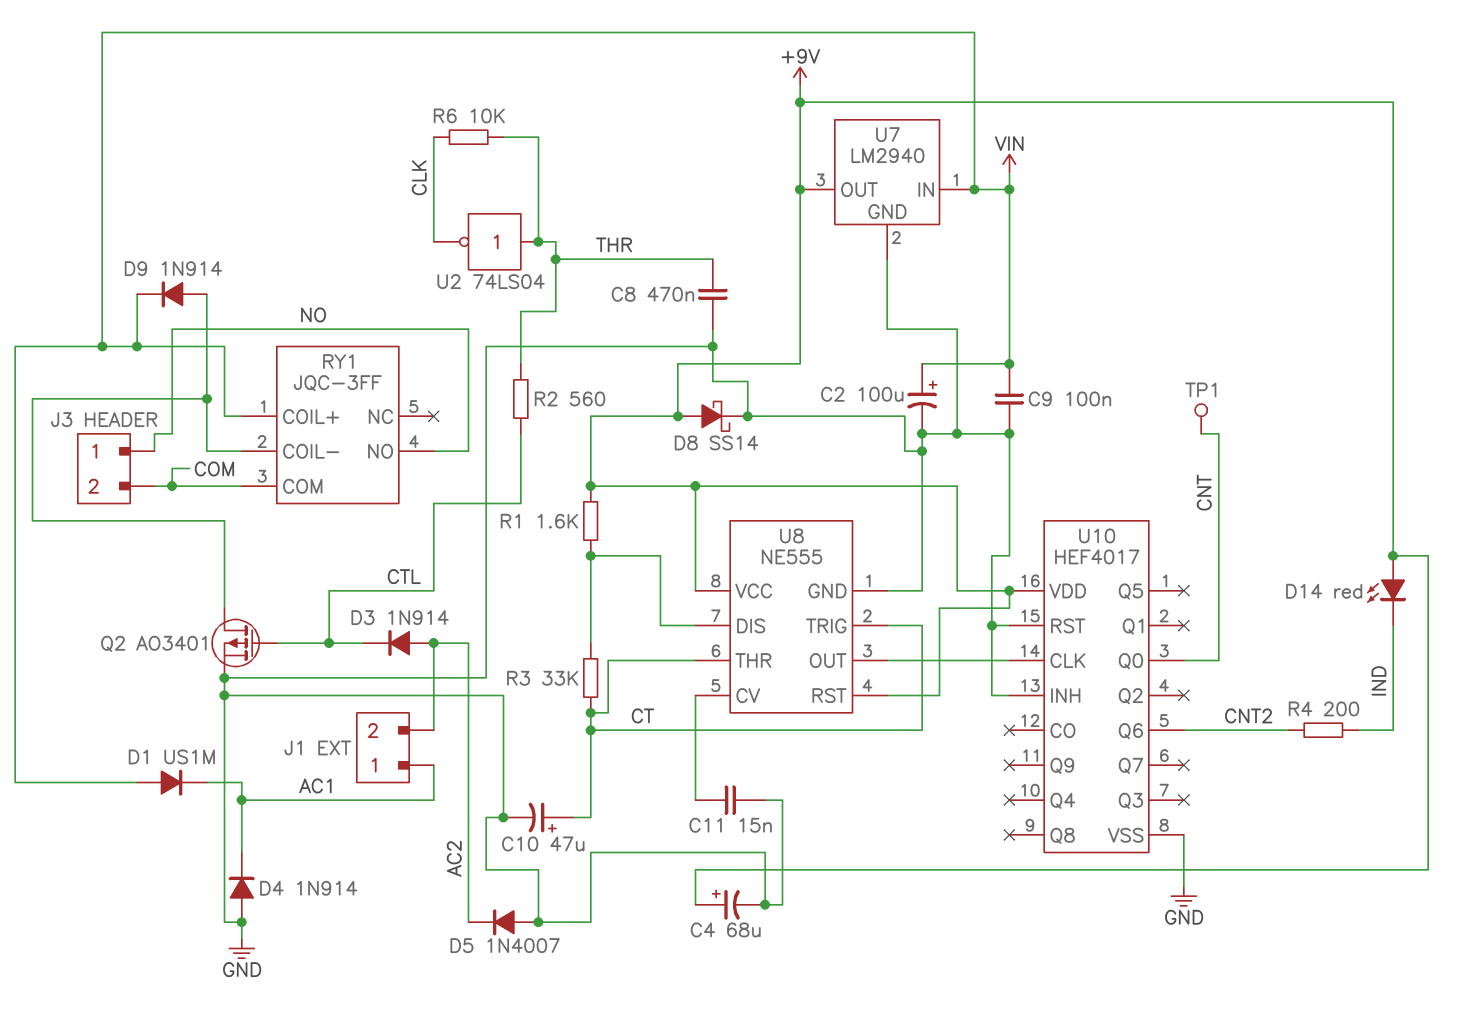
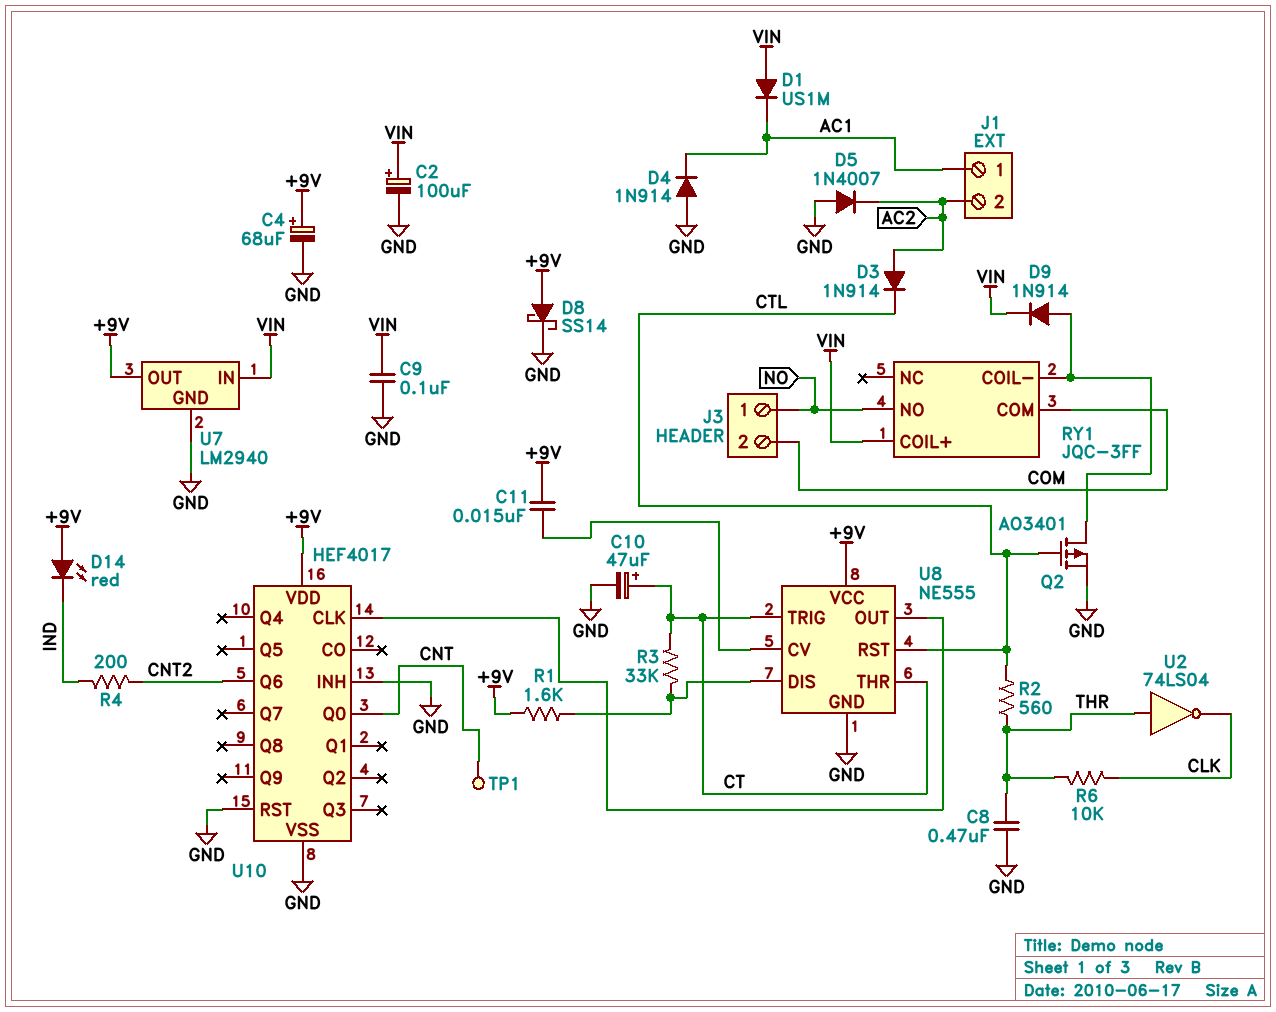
C11: 15nF (GND, U8/CV) -> 15nF (+9V, U8/CV)
U8 pin RST: +9V -> CTL

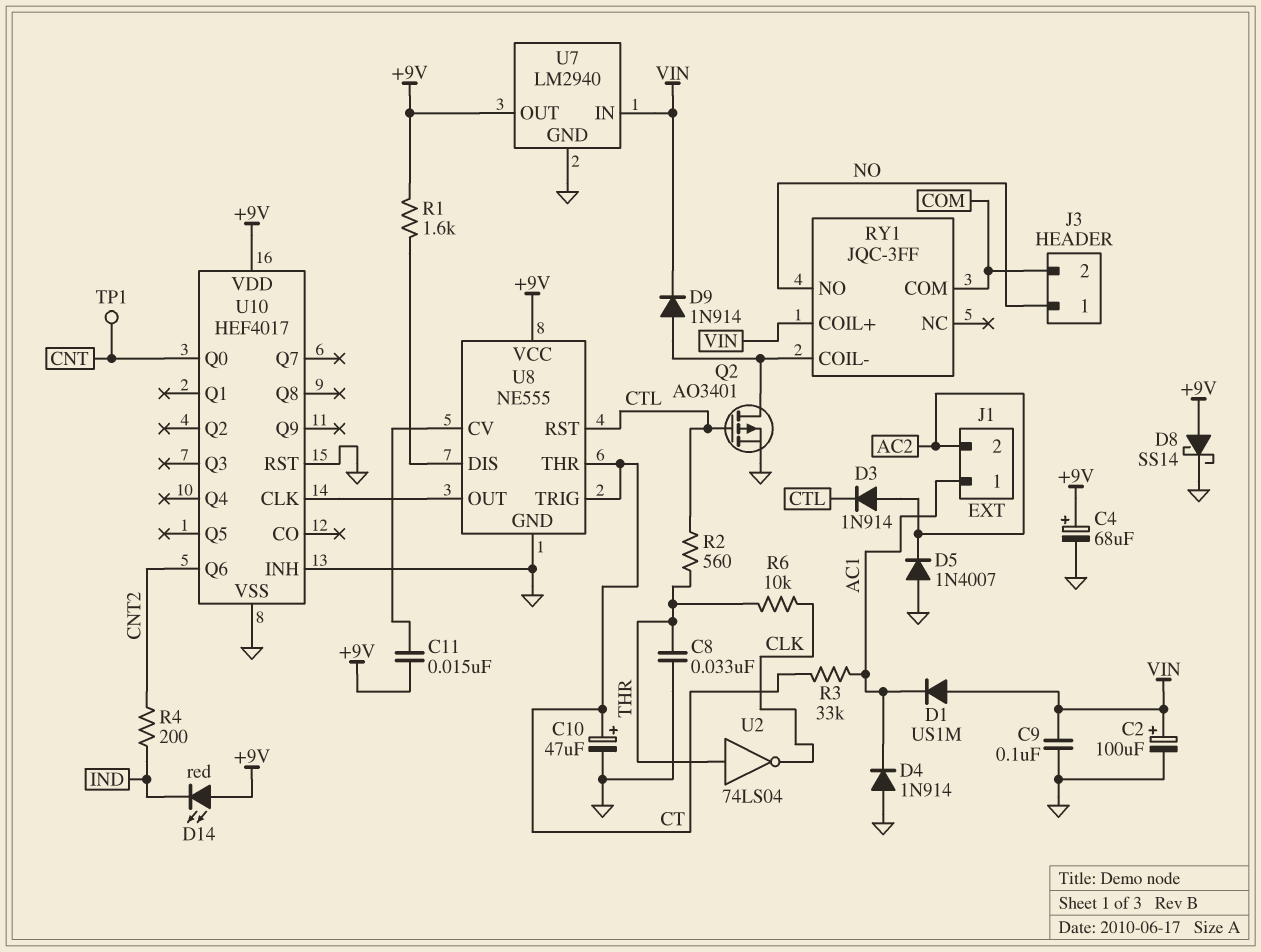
C8: 470nF (GND, THR) -> 33nF (GND, THR)
R3: 33k (CT, U8/DIS) -> 33k (AC1, CT)

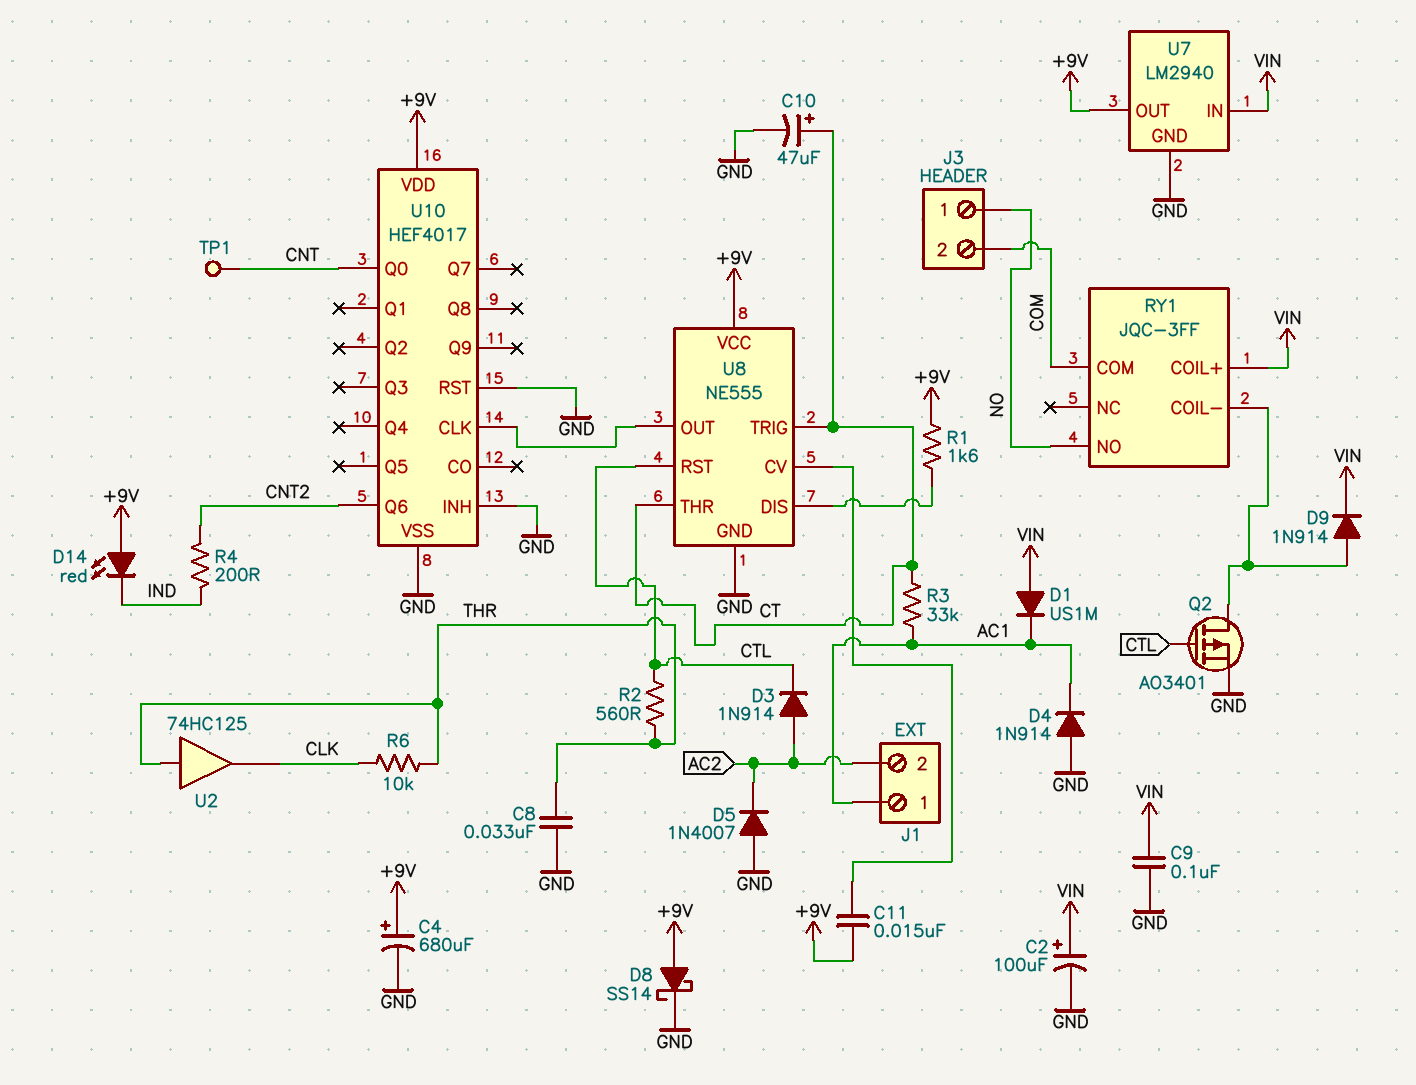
C4: 68uF (plus +9V, minus GND) -> 680uF (plus +9V, minus GND)
U2: NOT 74LS04 (in THR, out CLK) -> buffer 74HC125 (in THR, out CLK)

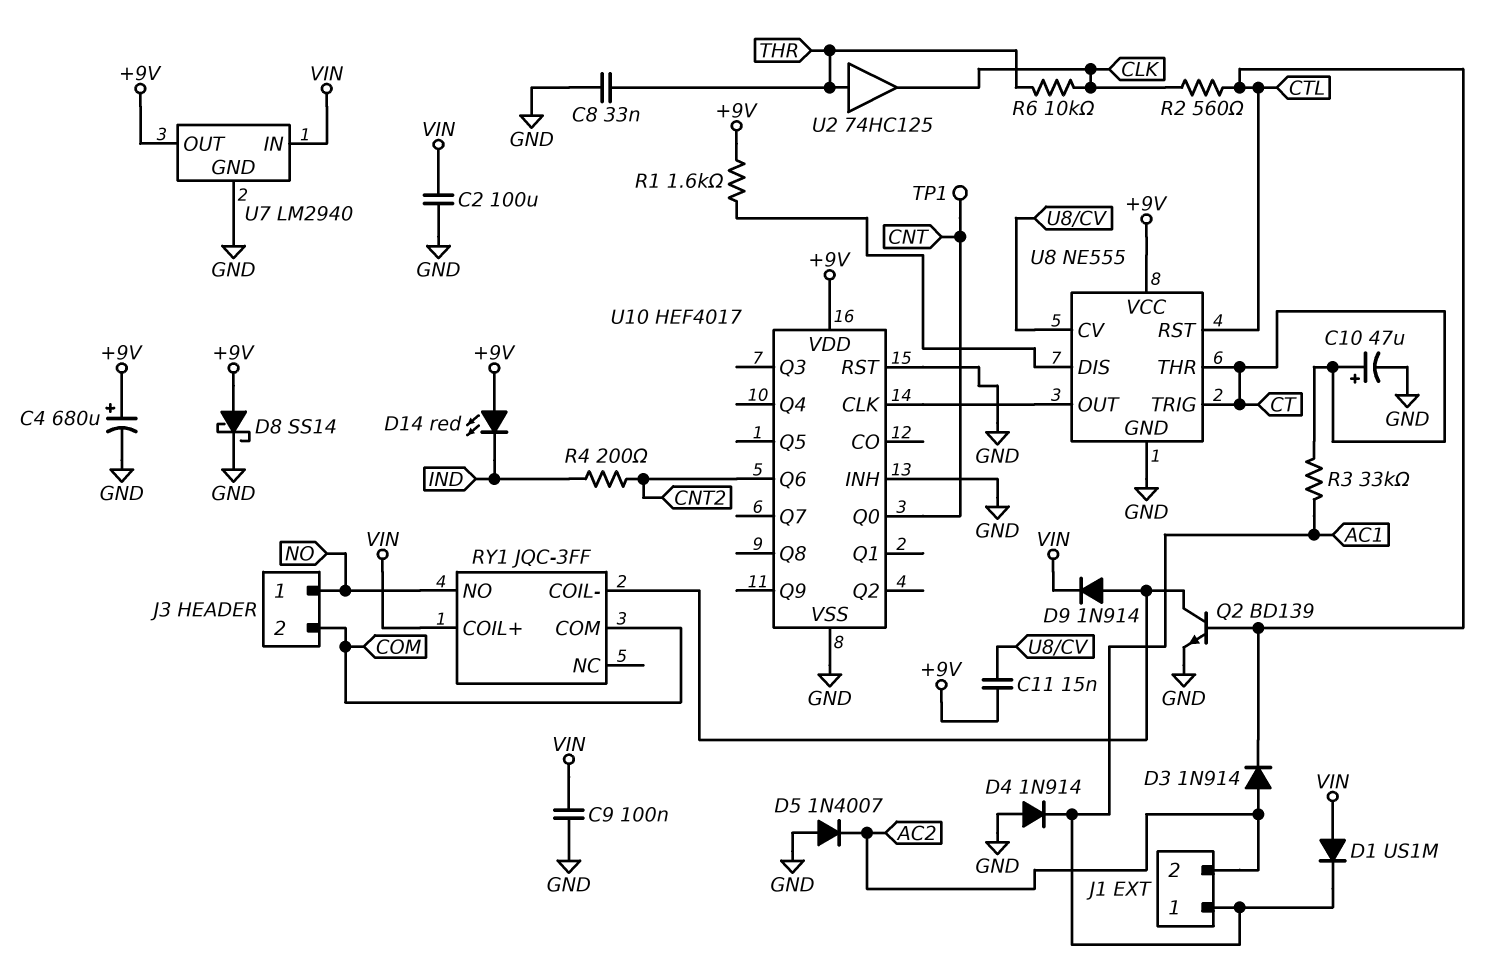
C2: 100uF (plus VIN, minus GND) -> 100uF (GND, VIN)
Q2: PMOS AO3401 (G CTL, D RY1/COIL-, S GND) -> NPN BD139 (B CTL, C RY1/COIL-, E GND)
R2: 560 (CTL, THR) -> 560 (CLK, CTL)

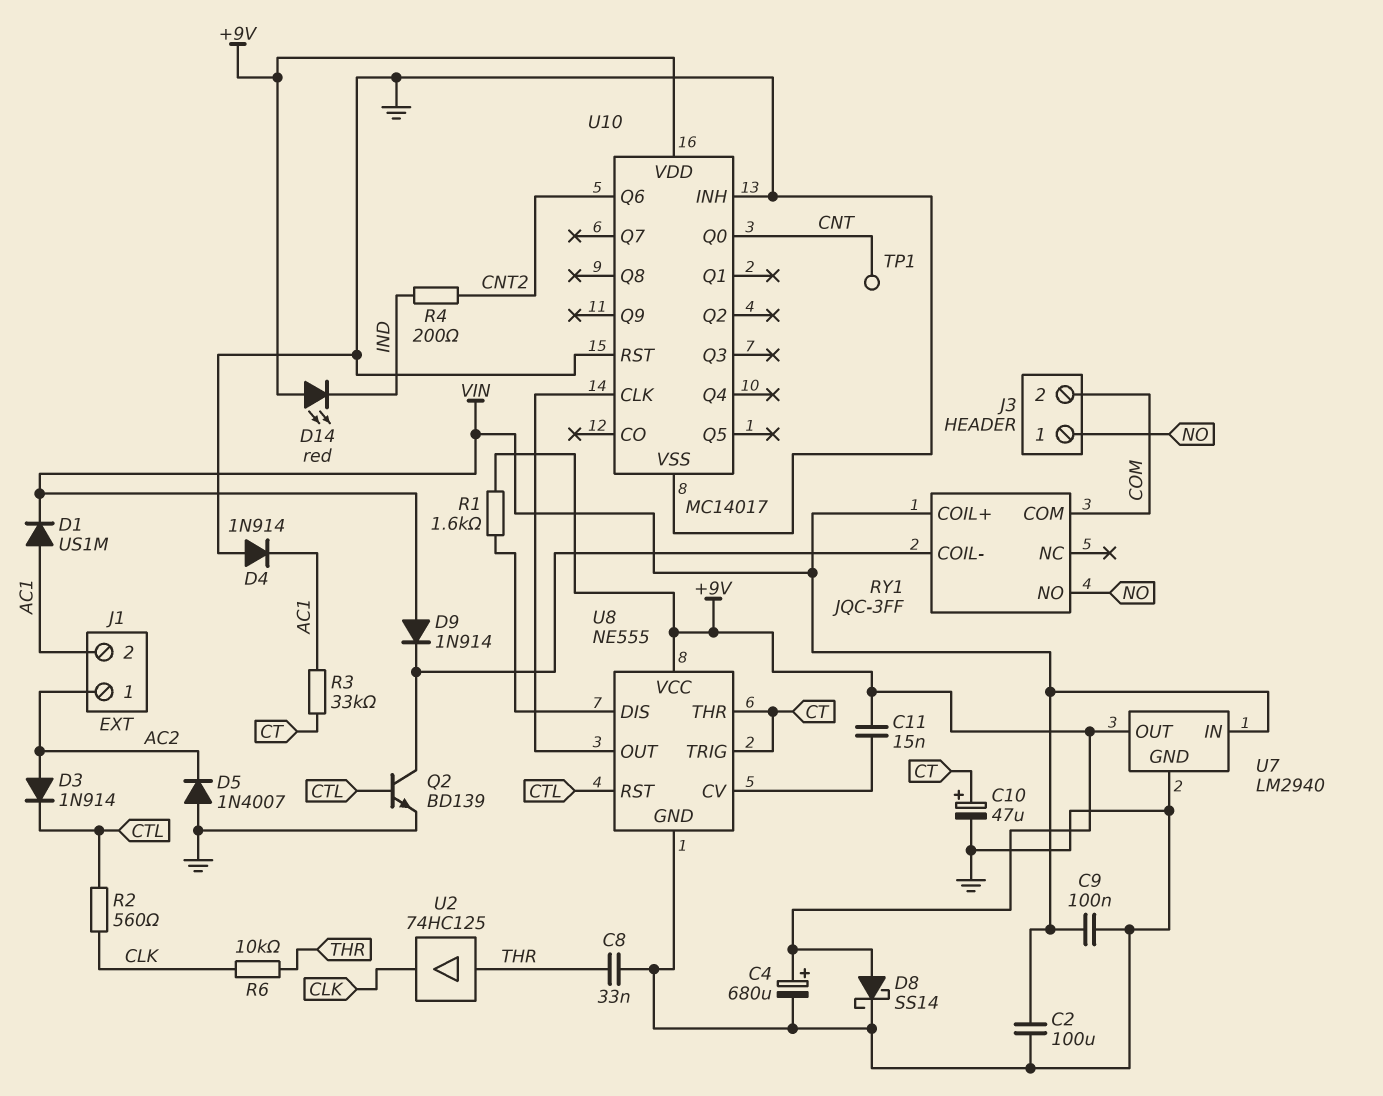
D1: diode US1M (A VIN, K AC1) -> diode US1M (A AC1, K VIN)
D9: diode 1N914 (A RY1/COIL-, K VIN) -> diode 1N914 (A VIN, K RY1/COIL-)
J1 pin 1: AC1 -> AC2
J1 pin 2: AC2 -> AC1
U10: HEF4017 -> MC14017

